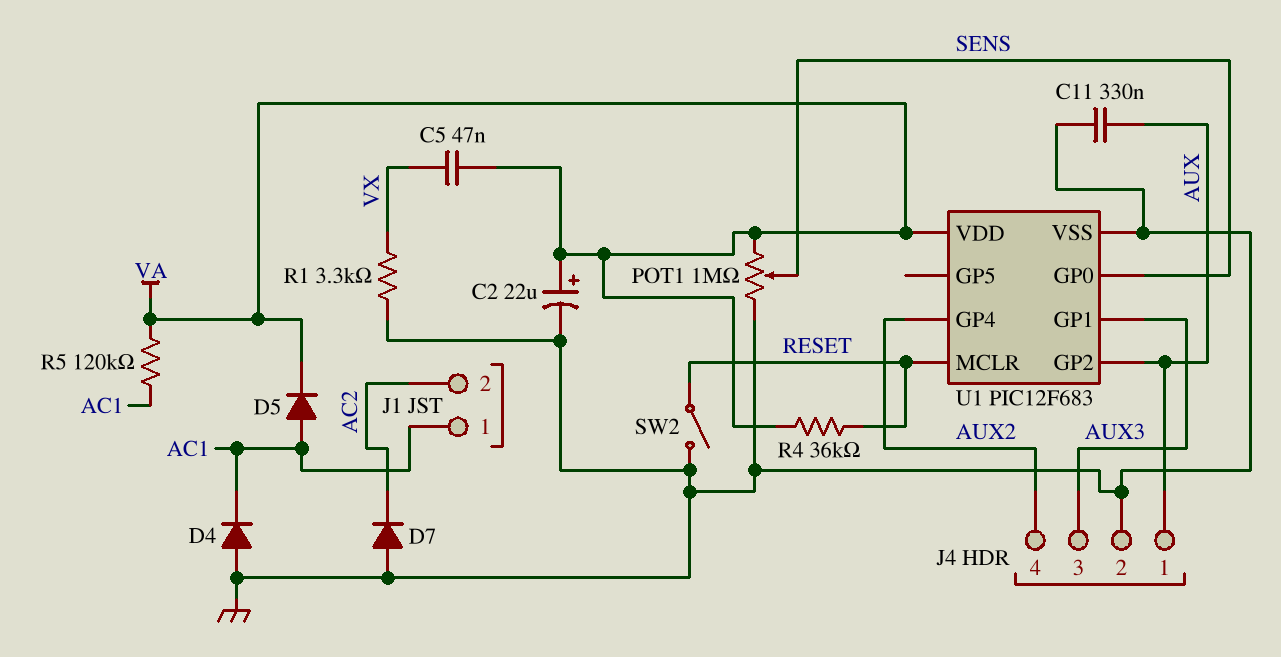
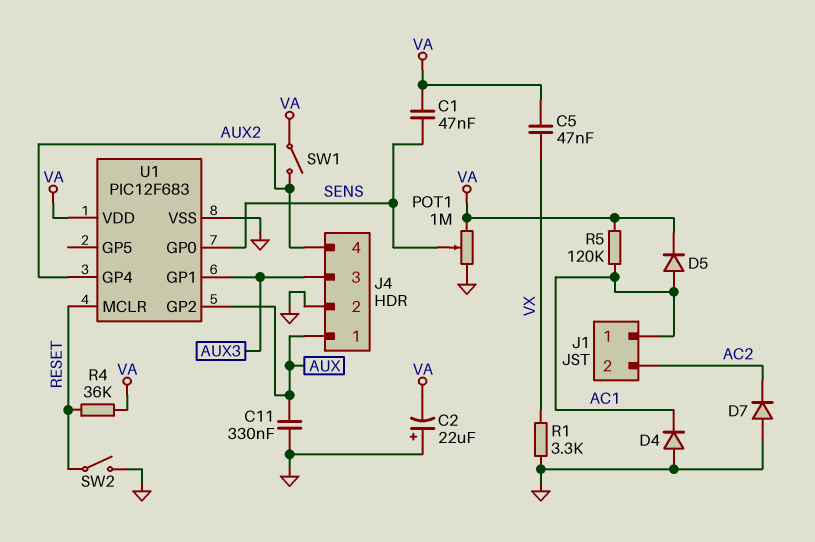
C1: none -> 47nF (SENS, VA)
C2: 22uF (plus VA, minus GND) -> 22uF (plus GND, minus VA)
SW1: none -> switch (AUX2, VA)

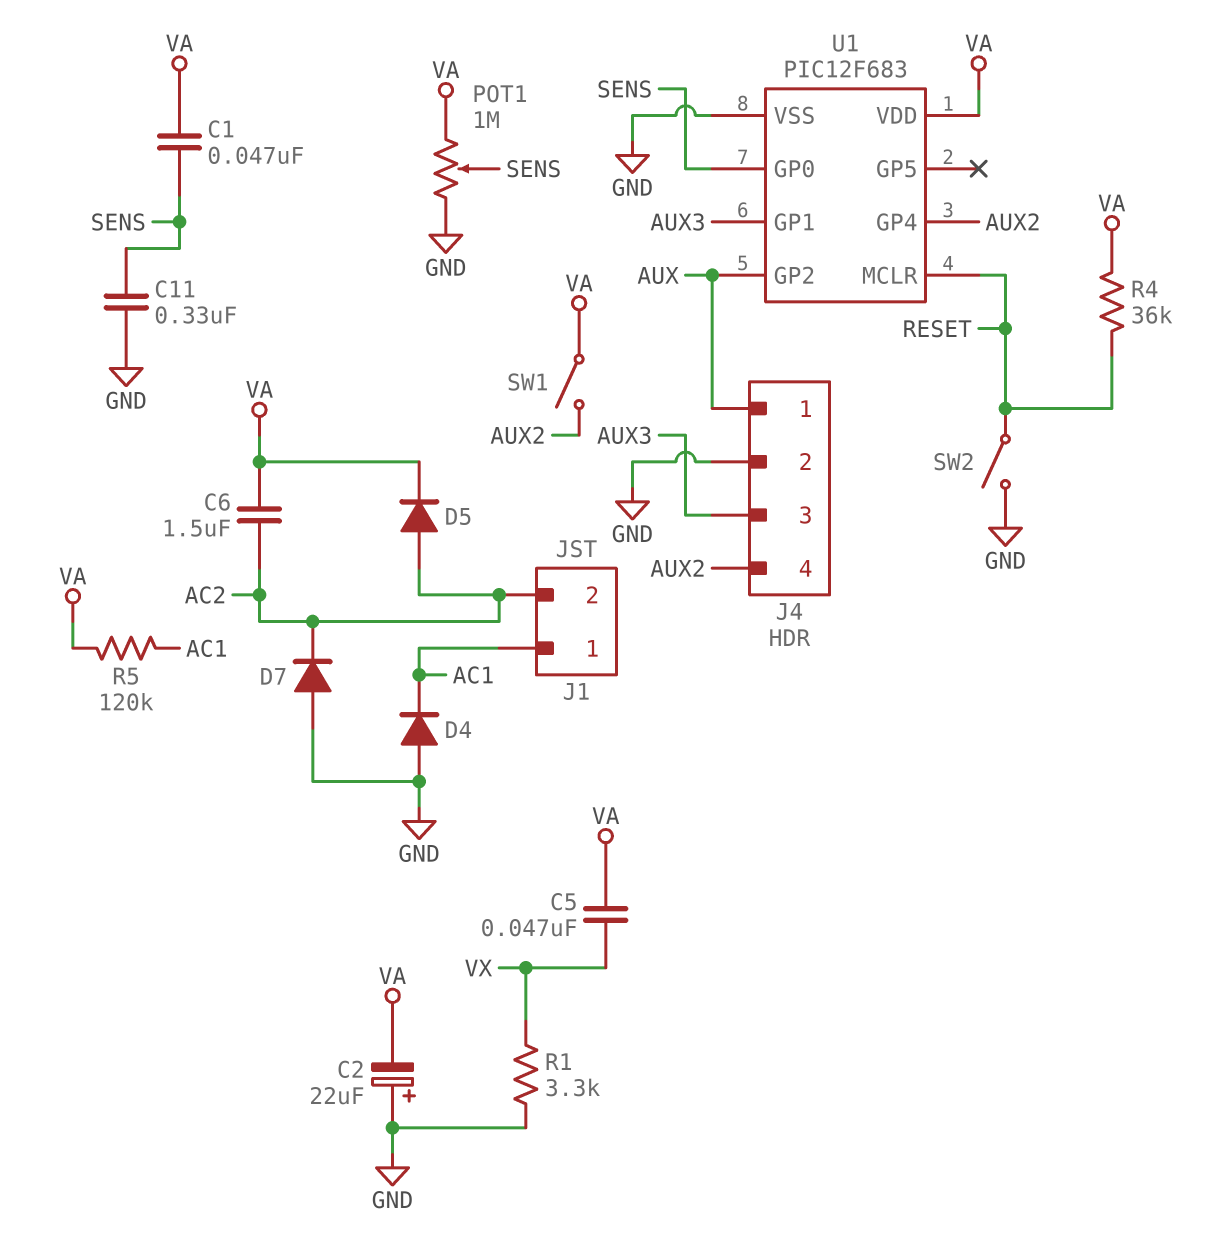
C6: none -> 1.5uF (AC2, VA)
C11: 330nF (AUX, GND) -> 330nF (GND, SENS)
D5: diode (A AC1, K VA) -> diode (A AC2, K VA)

